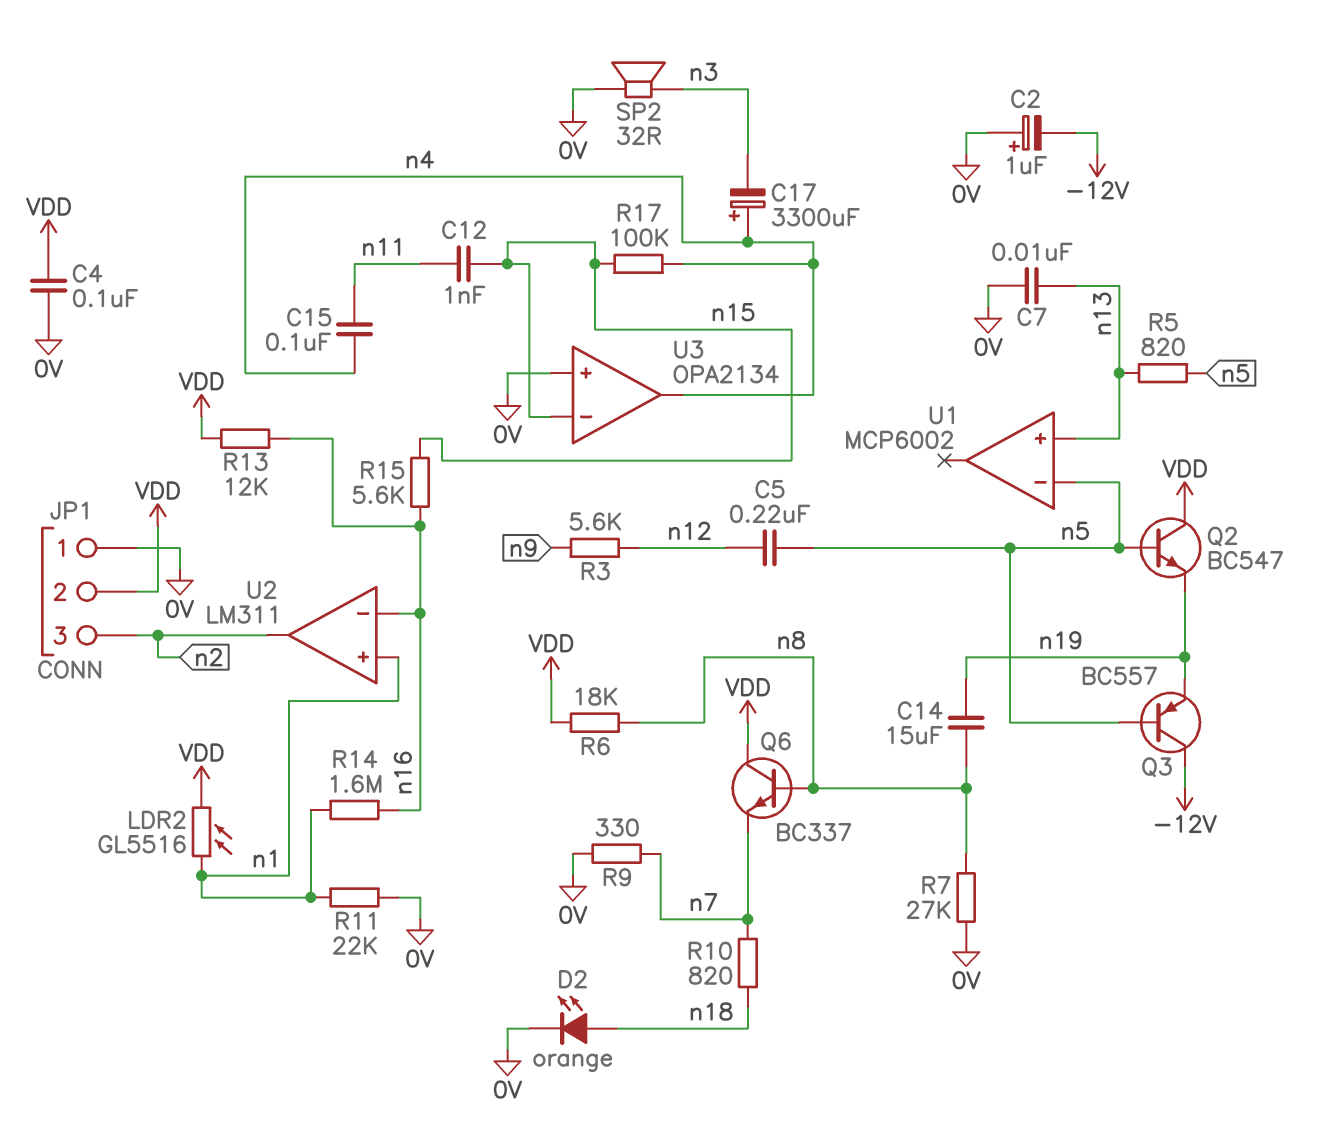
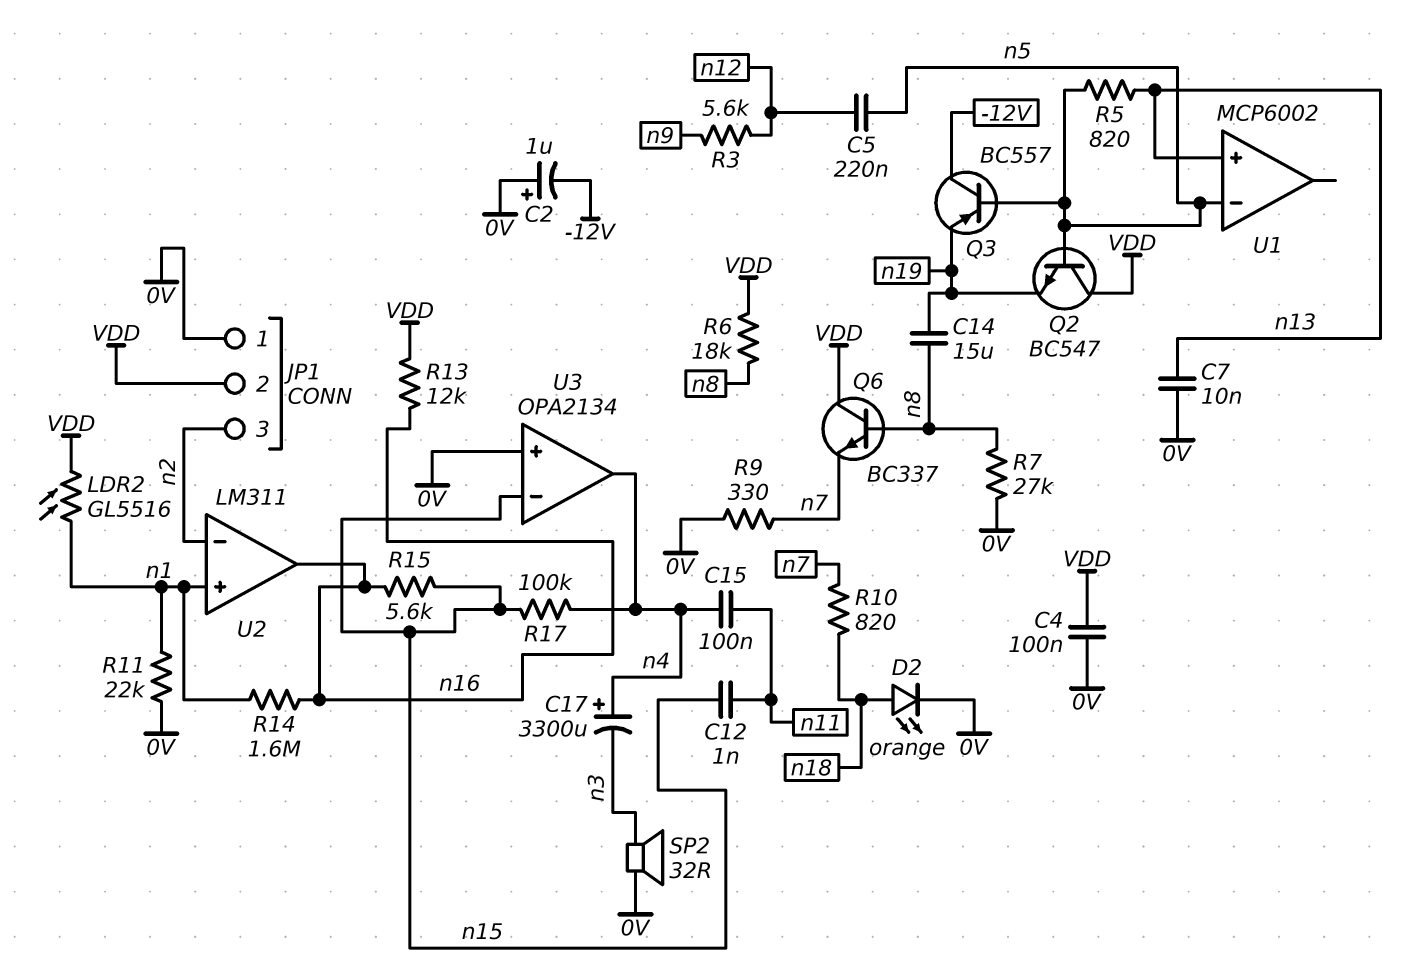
U2 pin in-: n16 -> n2
U2 pin out: n2 -> n16

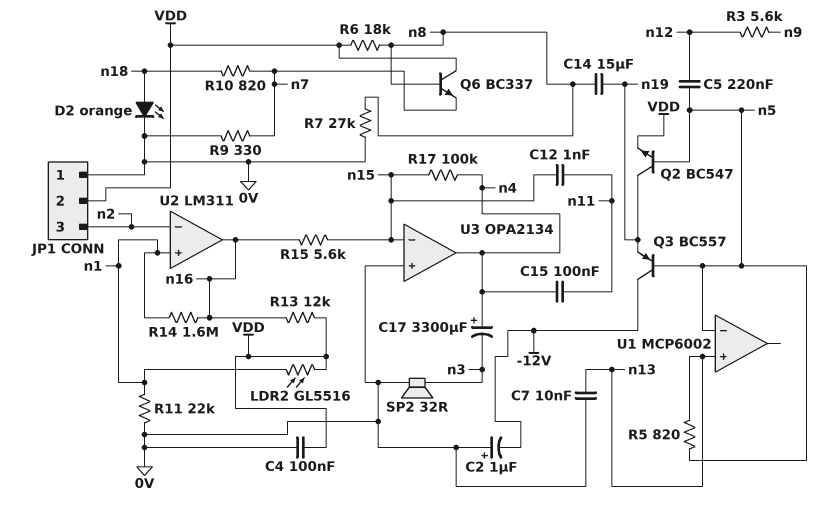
Q2: NPN BC547 (B n5, C VDD, E n19) -> NPN BC547 (B n5, C n19, E VDD)

